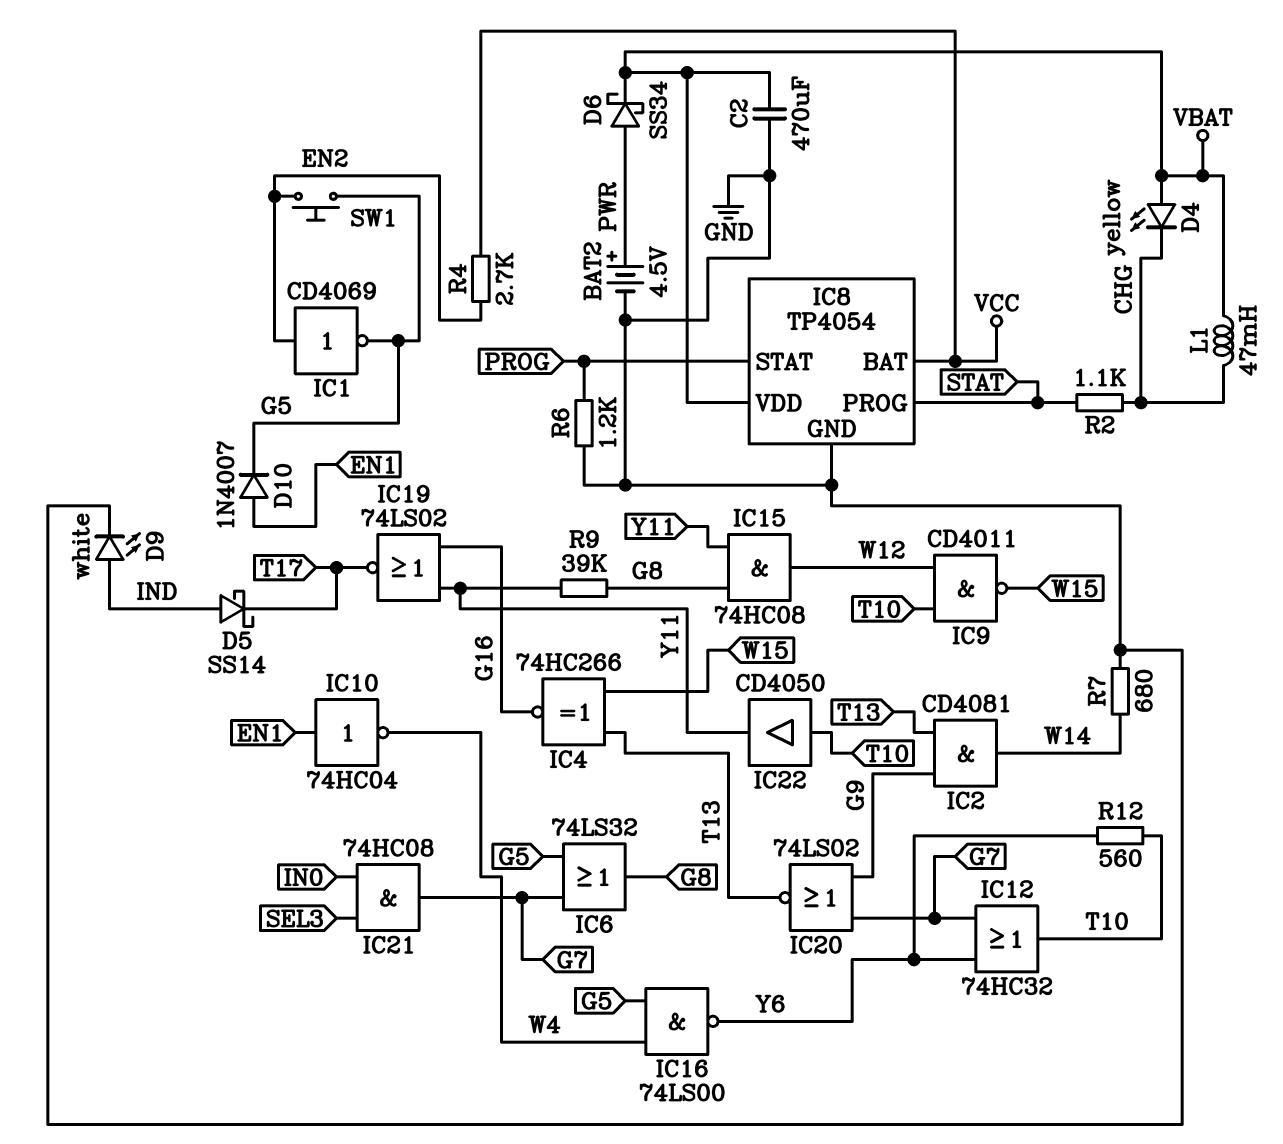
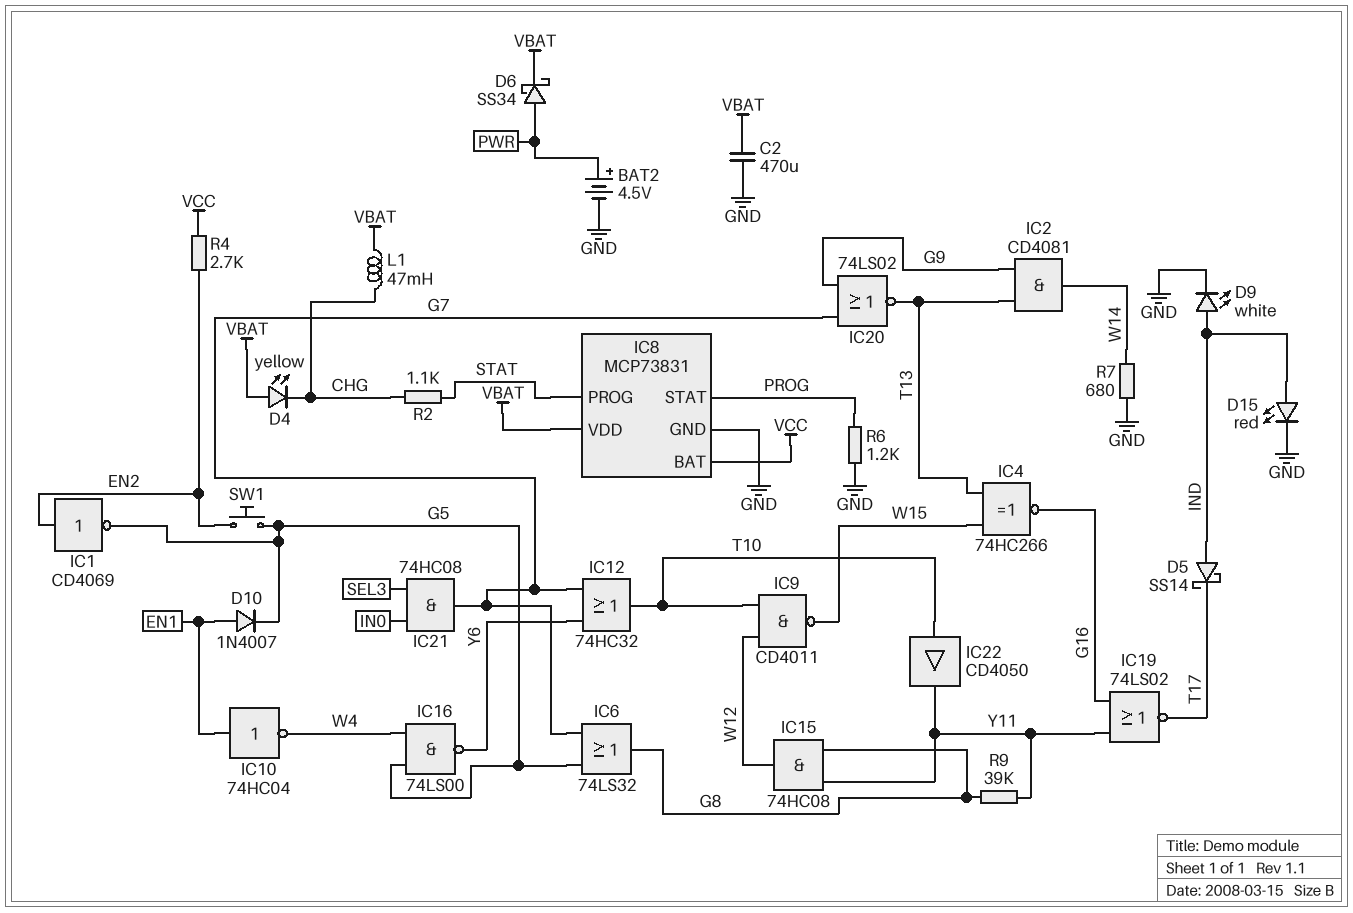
D15: none -> LED red (A IND, K GND)
IC8: TP4054 -> MCP73831
R12: 560 (T10, Y6) -> none

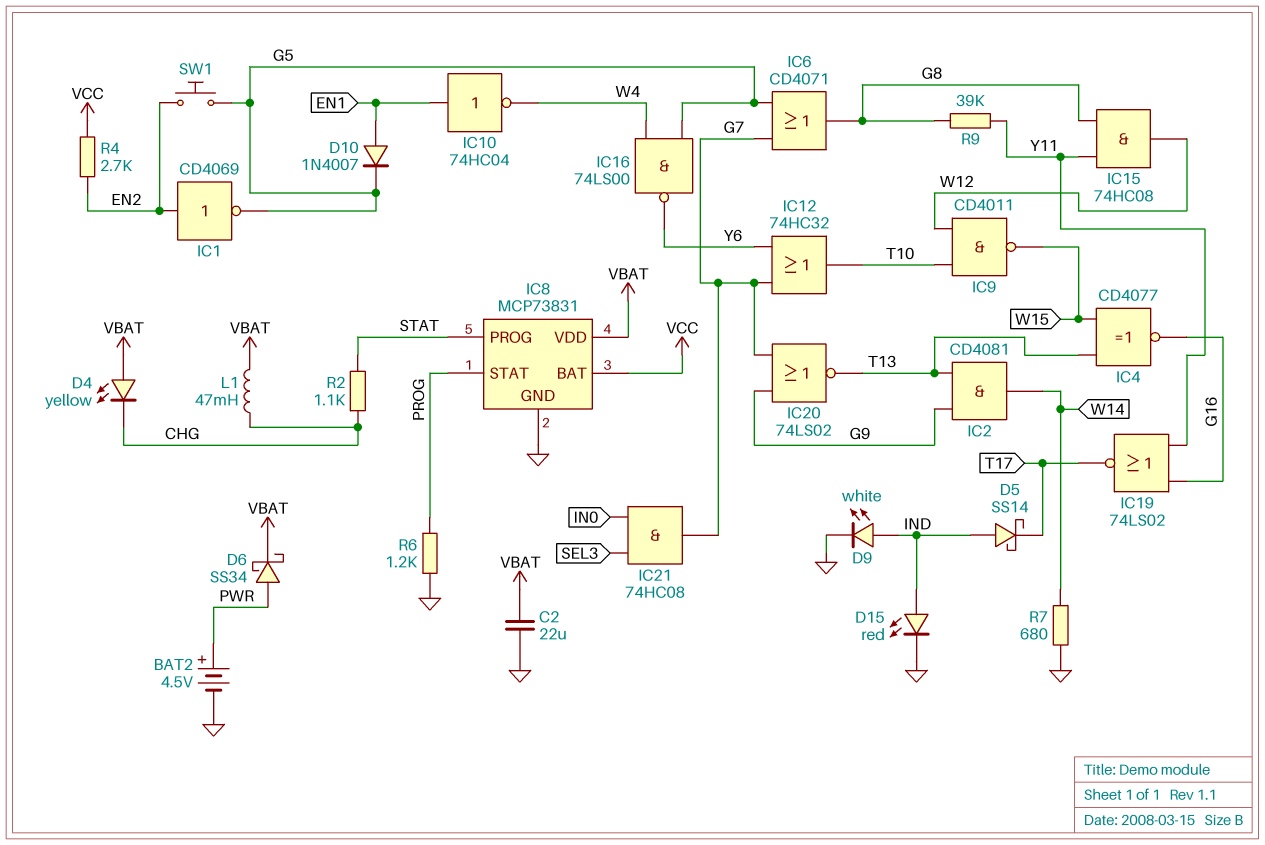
C2: 470uF (GND, VBAT) -> 22uF (GND, VBAT)
IC4: XNOR 74HC266 (in T13, in W15, out G16) -> XNOR CD4077 (in T13, in W15, out G16)
IC6: OR 74LS32 (in G5, in G7, out G8) -> OR CD4071 (in G5, in G7, out G8)
IC22: buffer CD4050 (in T10, out Y11) -> none

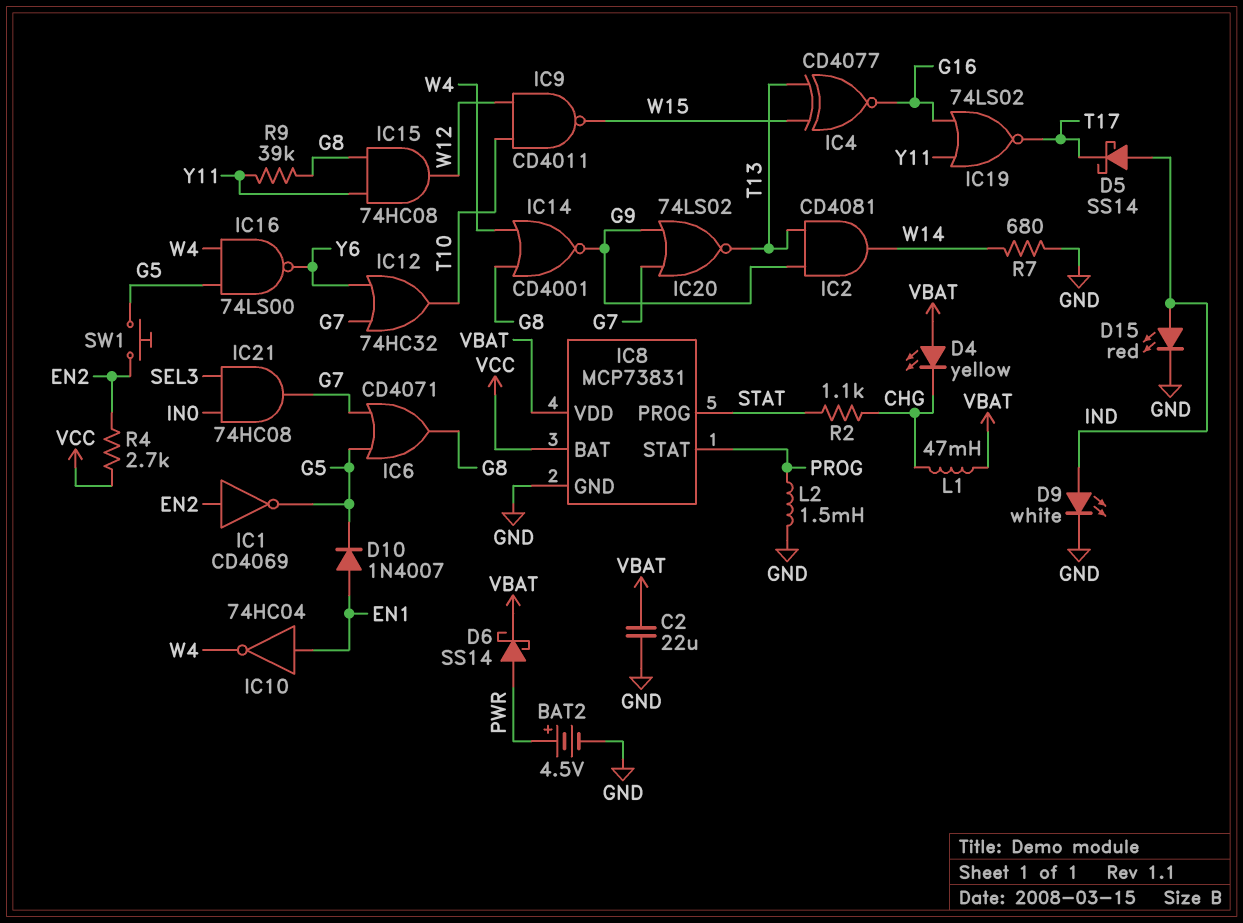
D6: schottky SS34 (A PWR, K VBAT) -> schottky SS14 (A PWR, K VBAT)
IC14: none -> NOR CD4001 (in G8, in W4, out G9)
L2: none -> 1.5mH (GND, PROG)
R6: 1.2k (GND, PROG) -> none

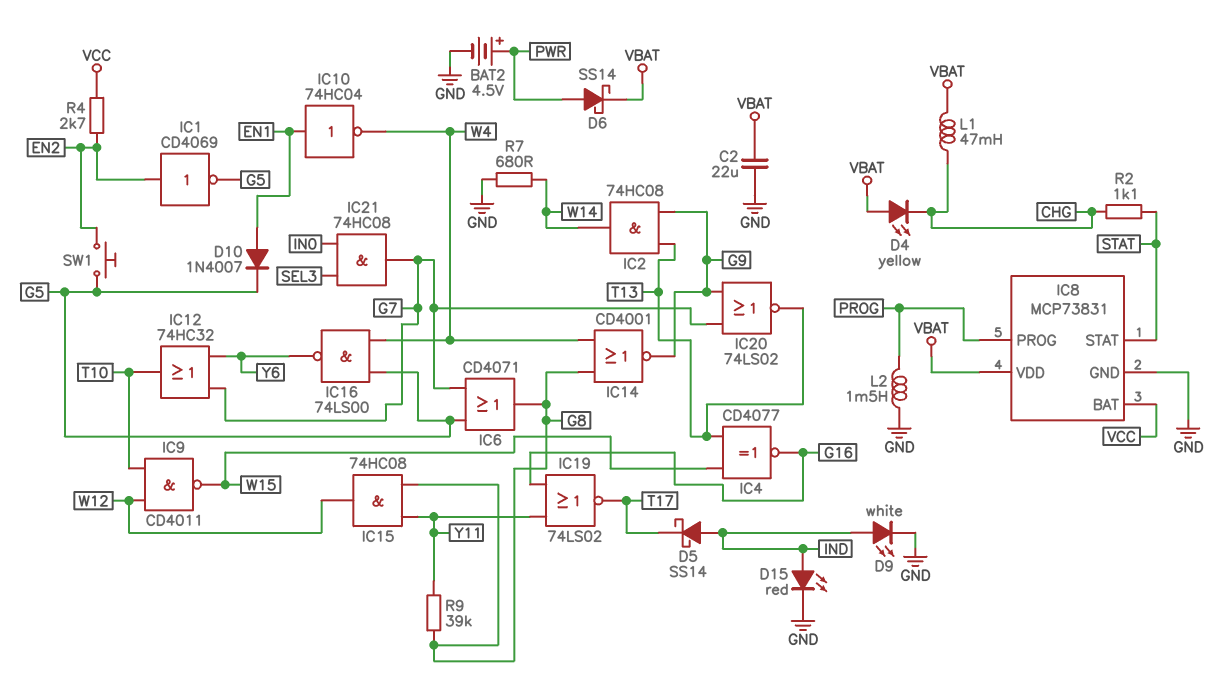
IC2: AND CD4081 (in G9, in T13, out W14) -> AND 74HC08 (in G9, in T13, out W14)
IC8 pin PROG: STAT -> PROG
IC8 pin STAT: PROG -> STAT

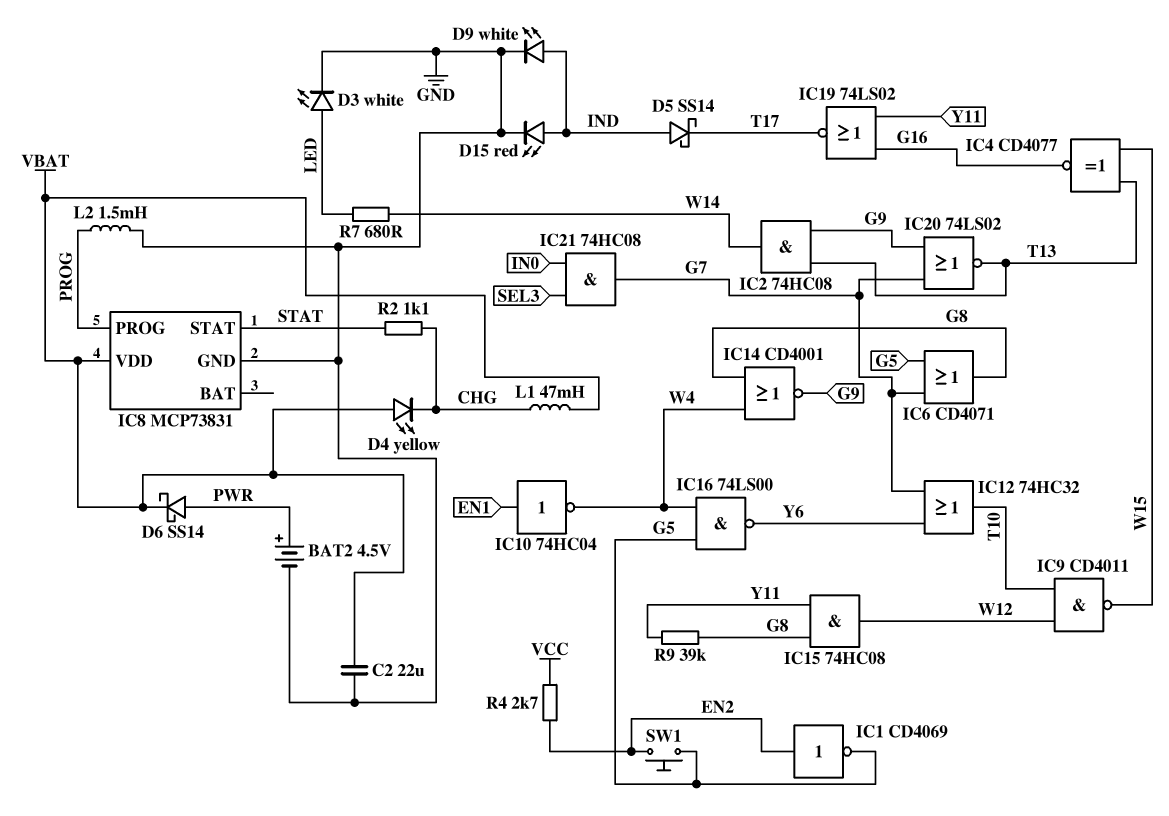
D3: none -> LED white (A LED, K GND)
D10: diode 1N4007 (A EN1, K G5) -> none
IC8 pin BAT: VCC -> none
R7: 680 (GND, W14) -> 680 (LED, W14)

